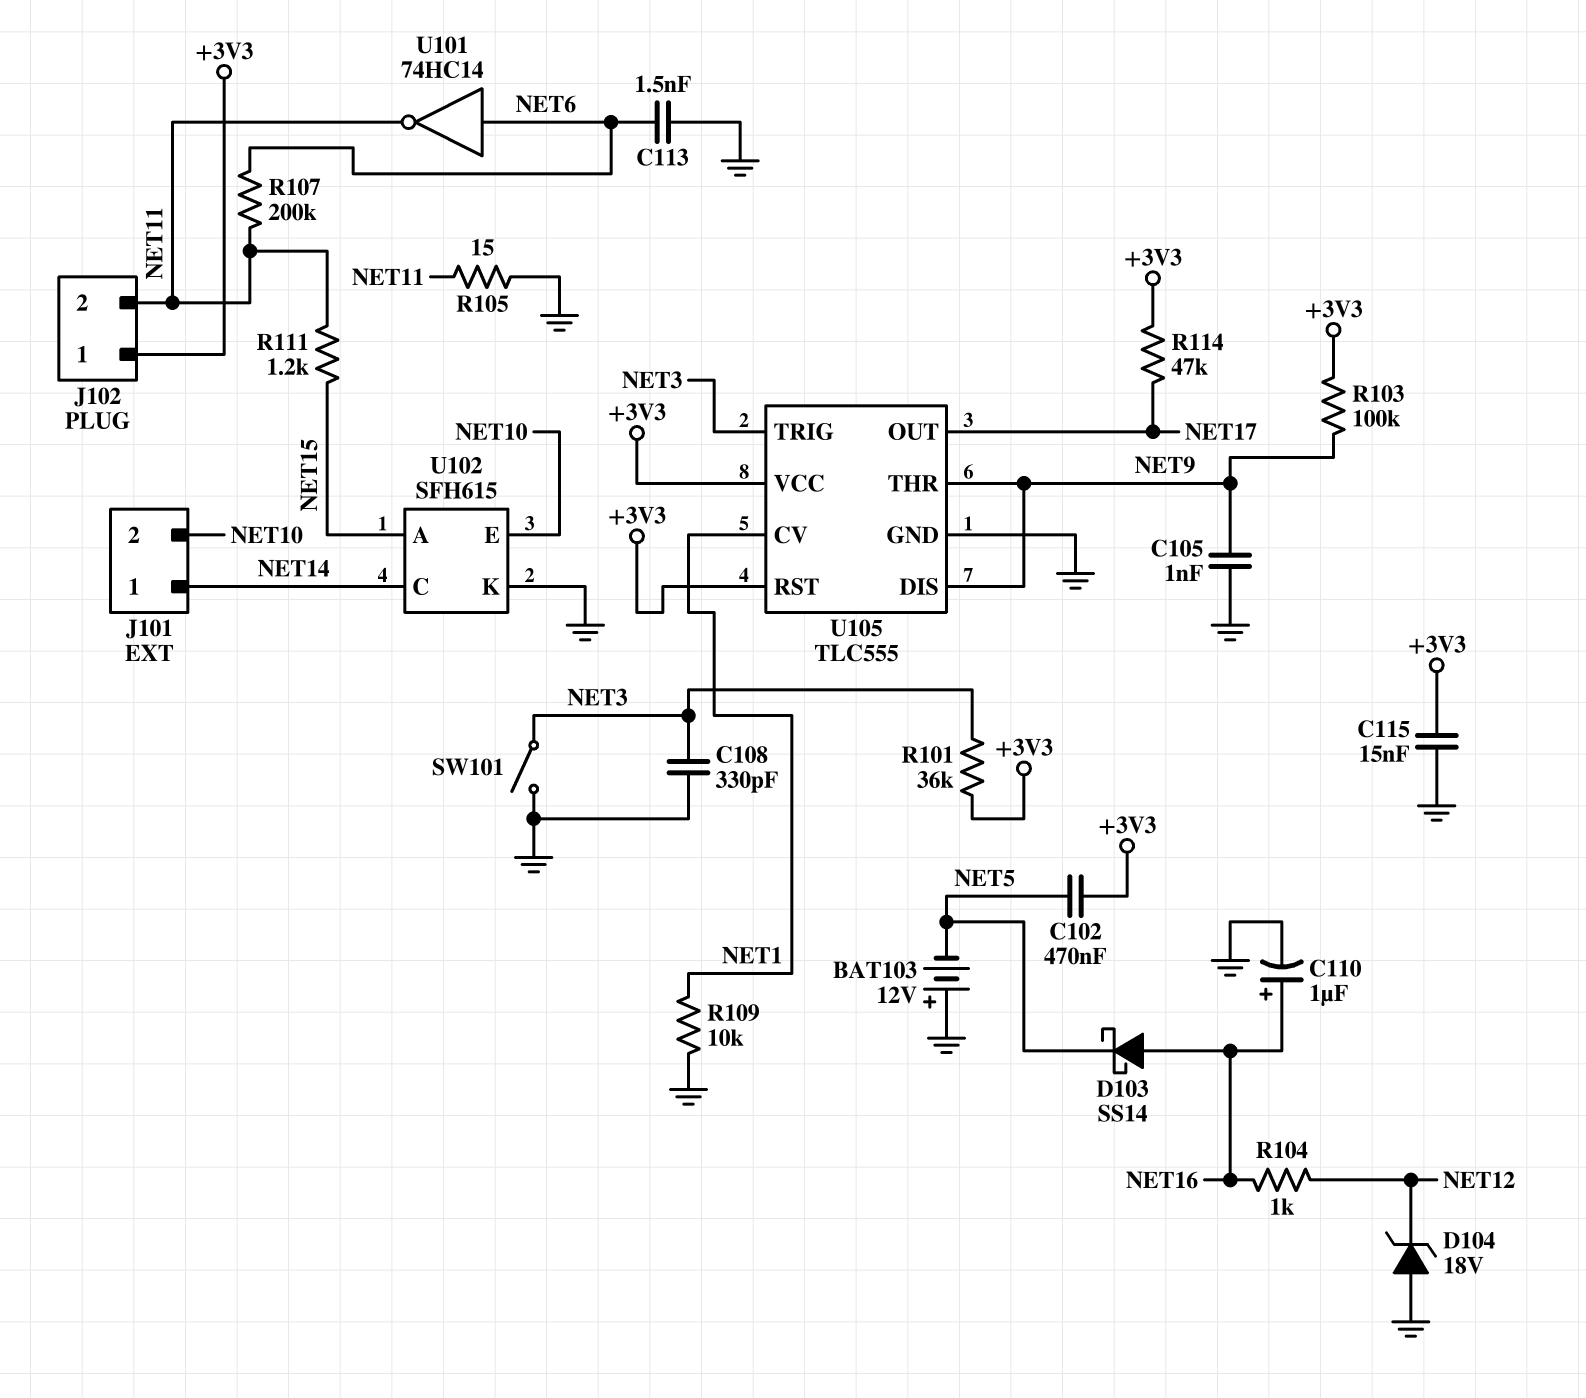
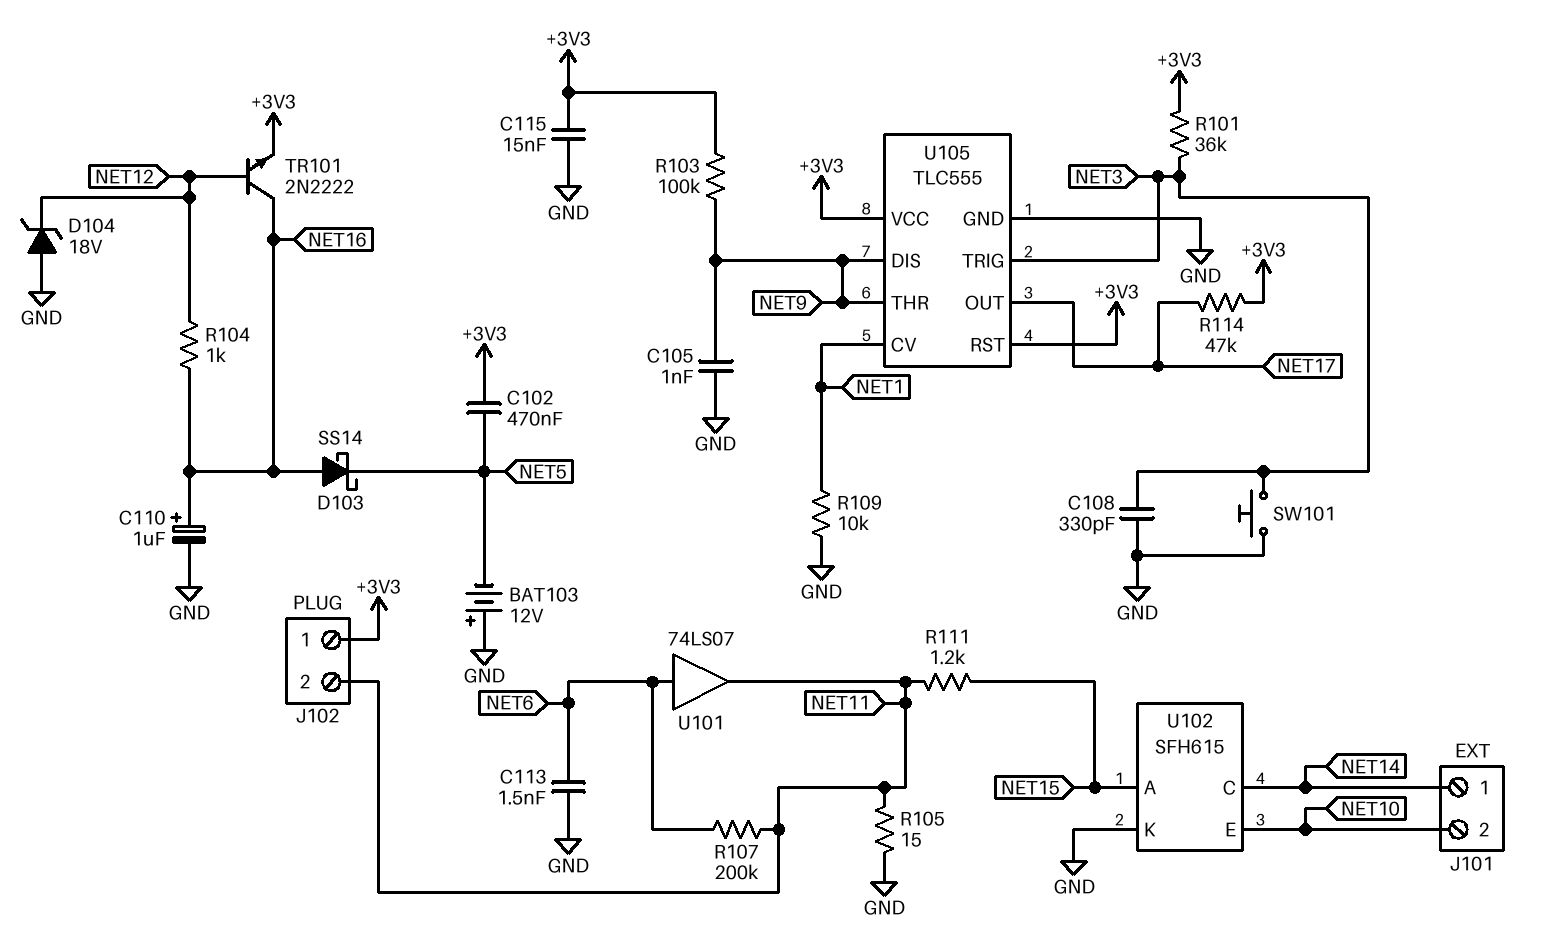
SW101: switch (GND, NET3) -> button (GND, NET3)
TR101: none -> NPN 2N2222 (B NET12, C NET16, E +3V3)
U101: NOT 74HC14 (in NET6, out NET11) -> buffer 74LS07 (in NET6, out NET11)

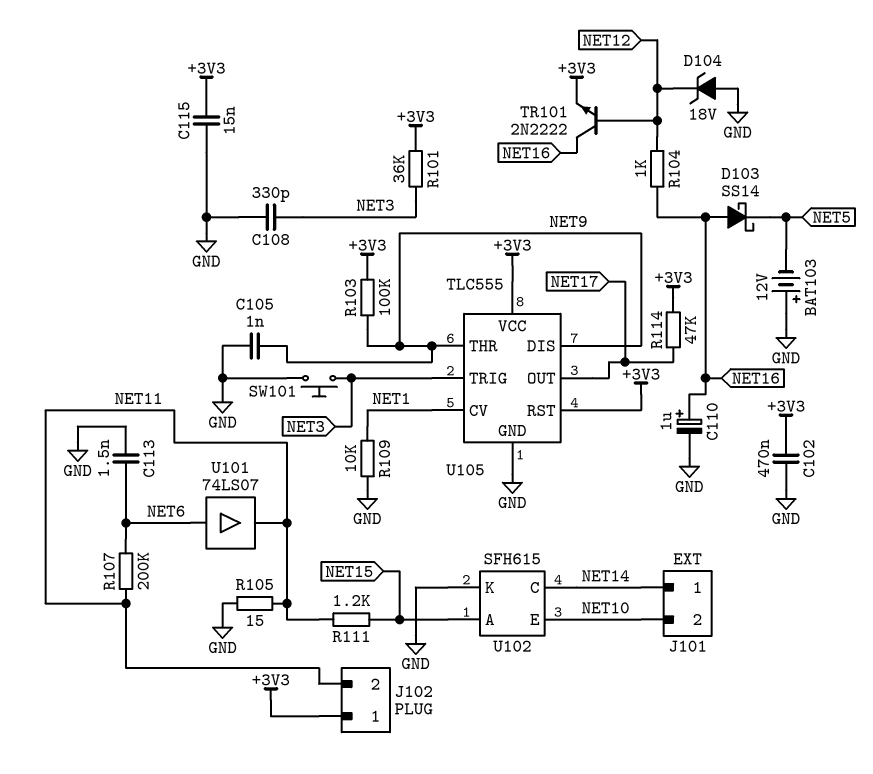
C102: 470nF (+3V3, NET5) -> 470nF (+3V3, GND)

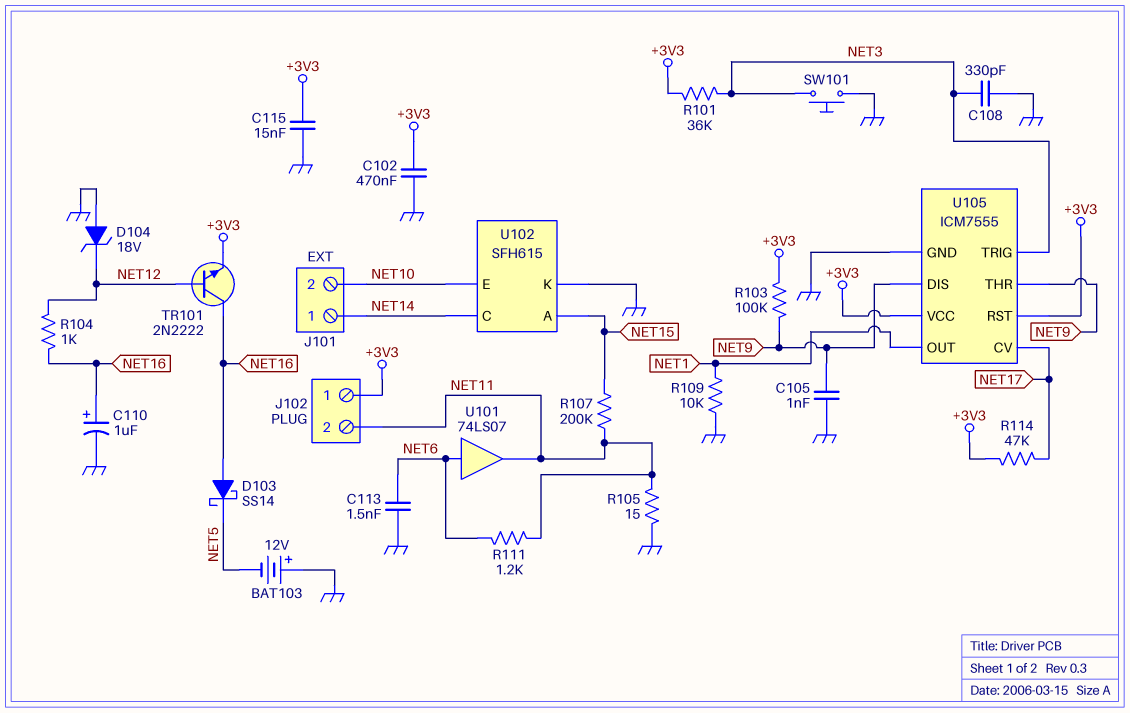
R107: 200k (NET6, NET11) -> 200k (NET11, NET15)
R111: 1.2k (NET11, NET15) -> 1.2k (NET6, NET11)
U105: TLC555 -> ICM7555
U105 pin CV: NET1 -> NET17
U105 pin OUT: NET17 -> NET1

